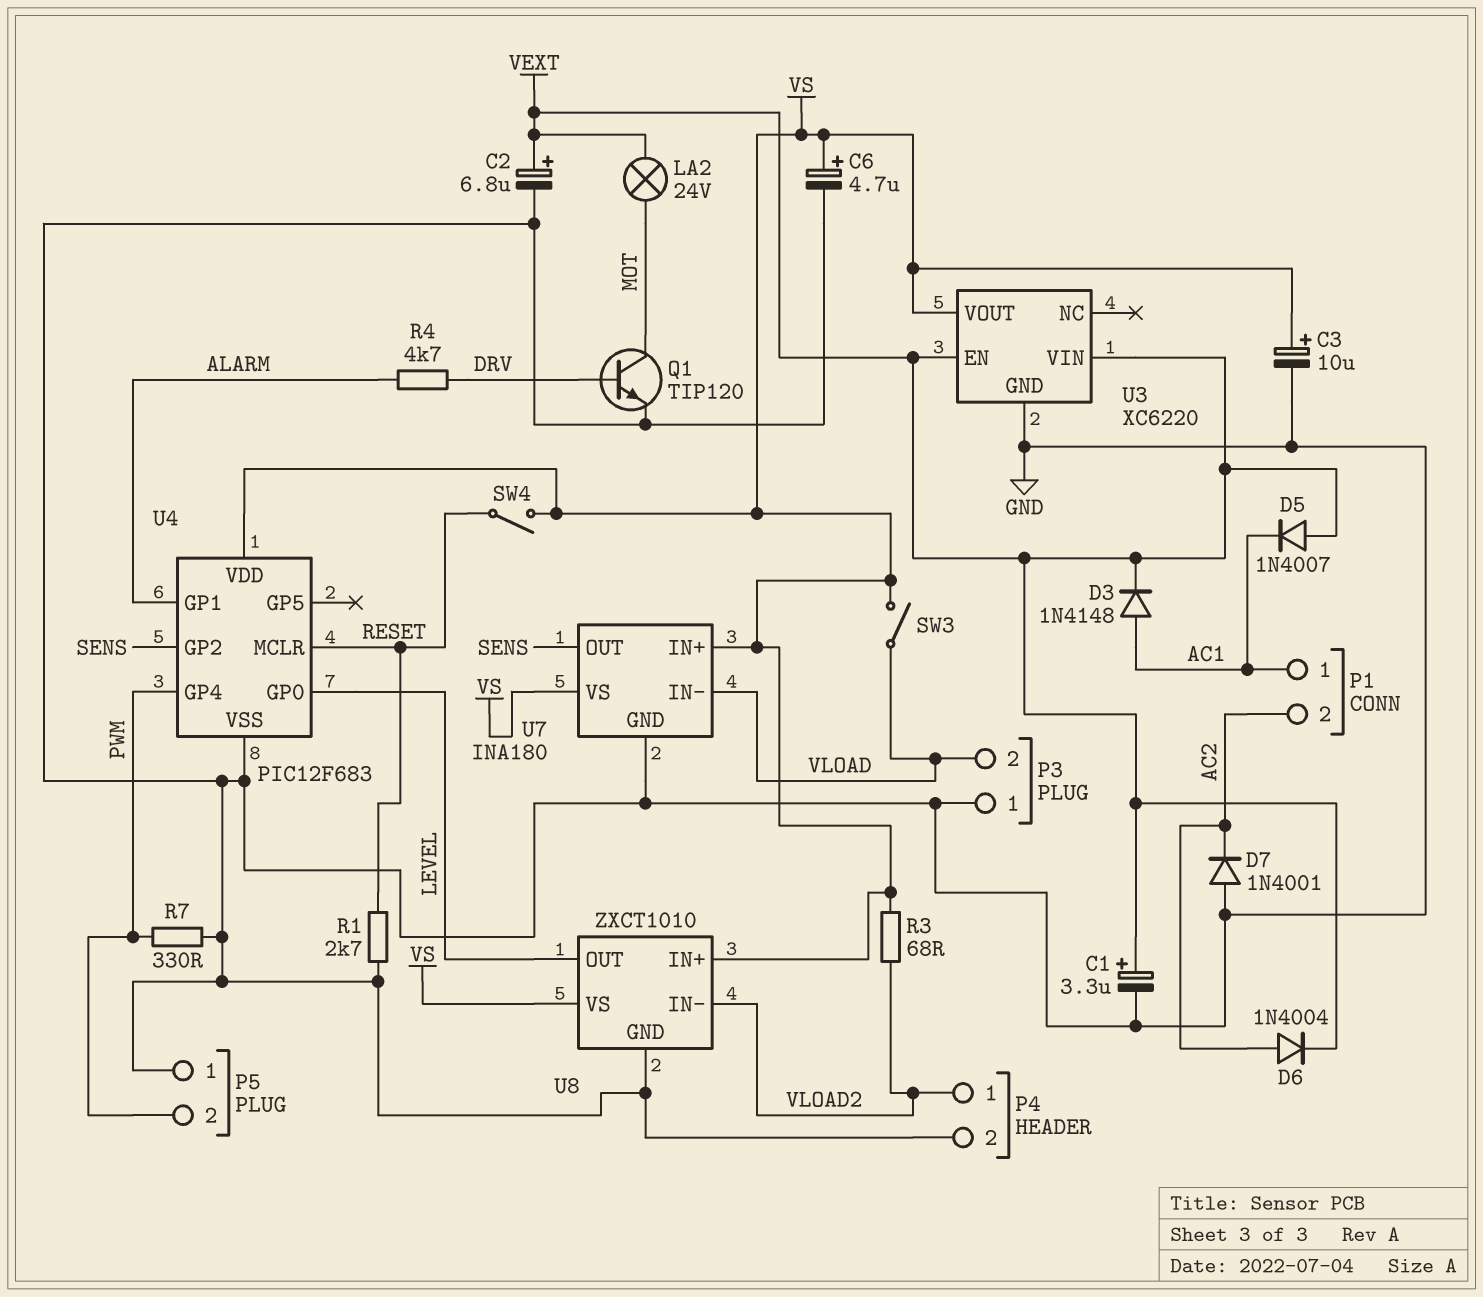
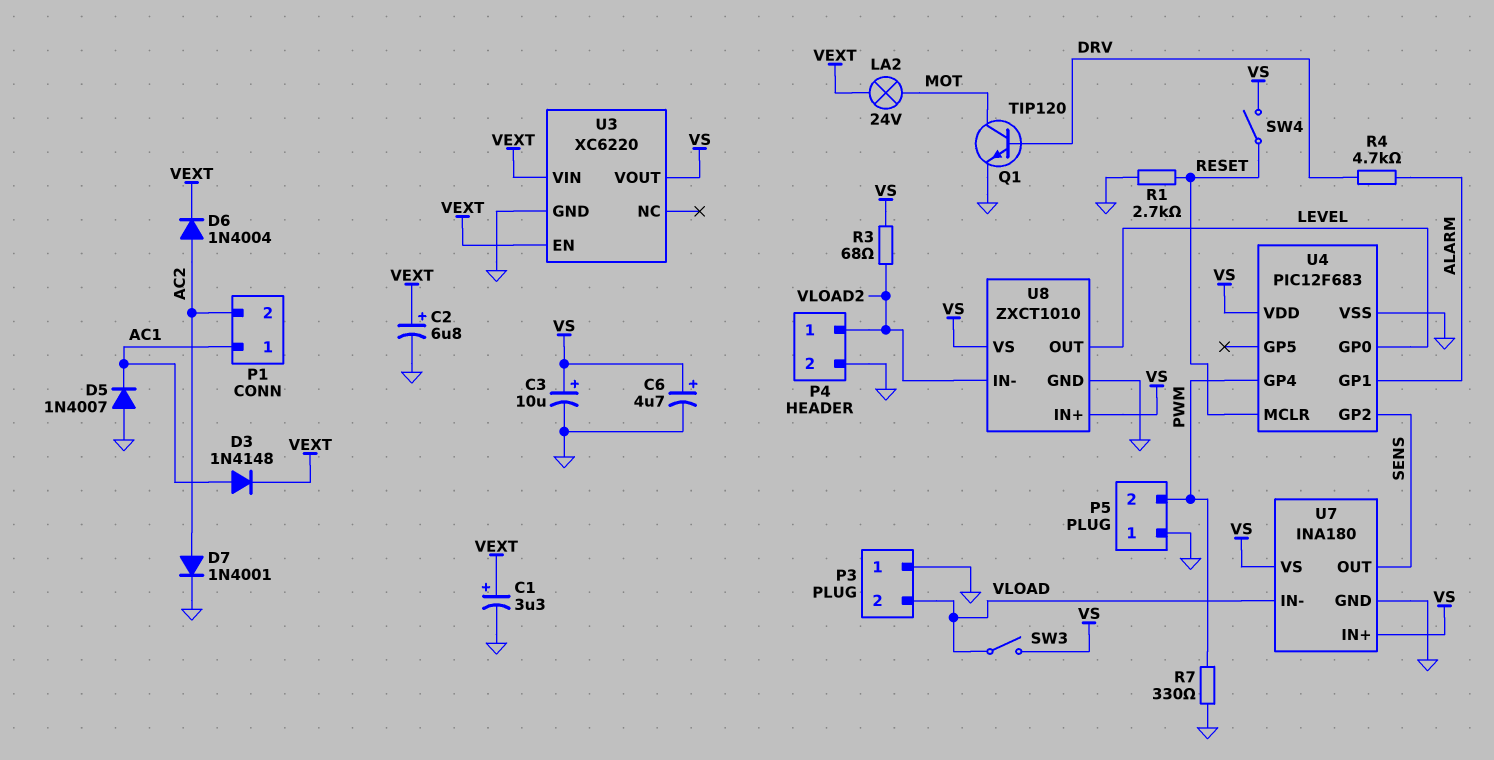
D5: diode 1N4007 (A VEXT, K AC1) -> diode 1N4007 (A GND, K AC1)
D7: diode 1N4001 (A GND, K AC2) -> diode 1N4001 (A AC2, K GND)

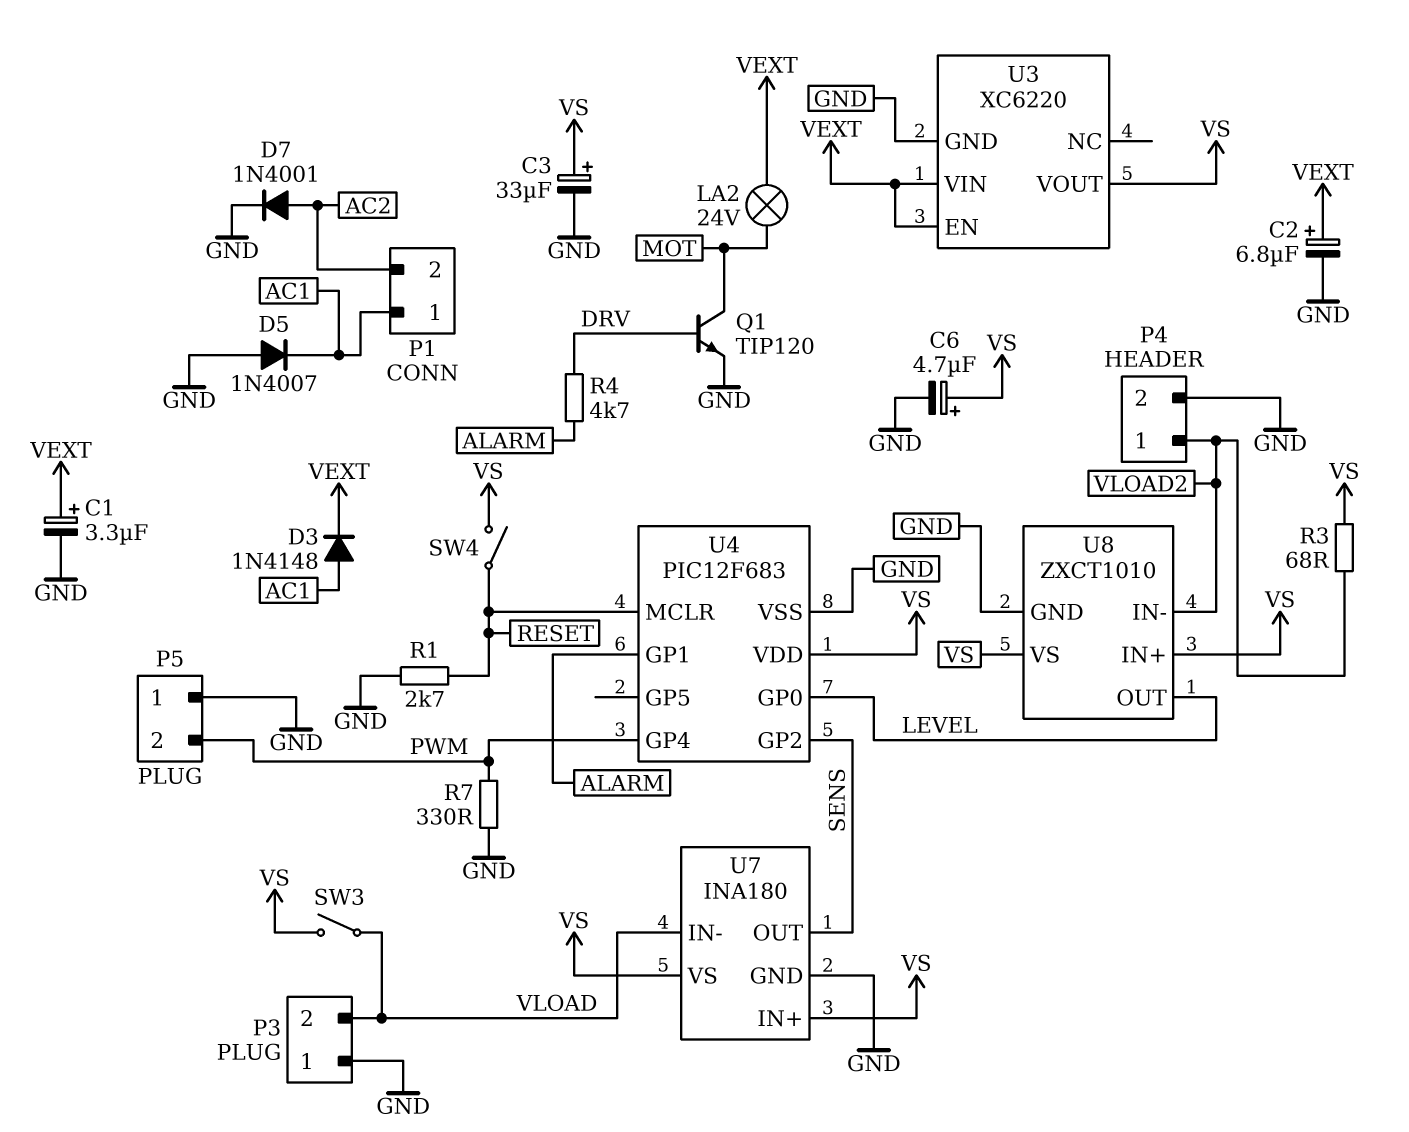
C3: 10uF (plus VS, minus GND) -> 33uF (plus VS, minus GND)
D6: diode 1N4004 (A AC2, K VEXT) -> none

